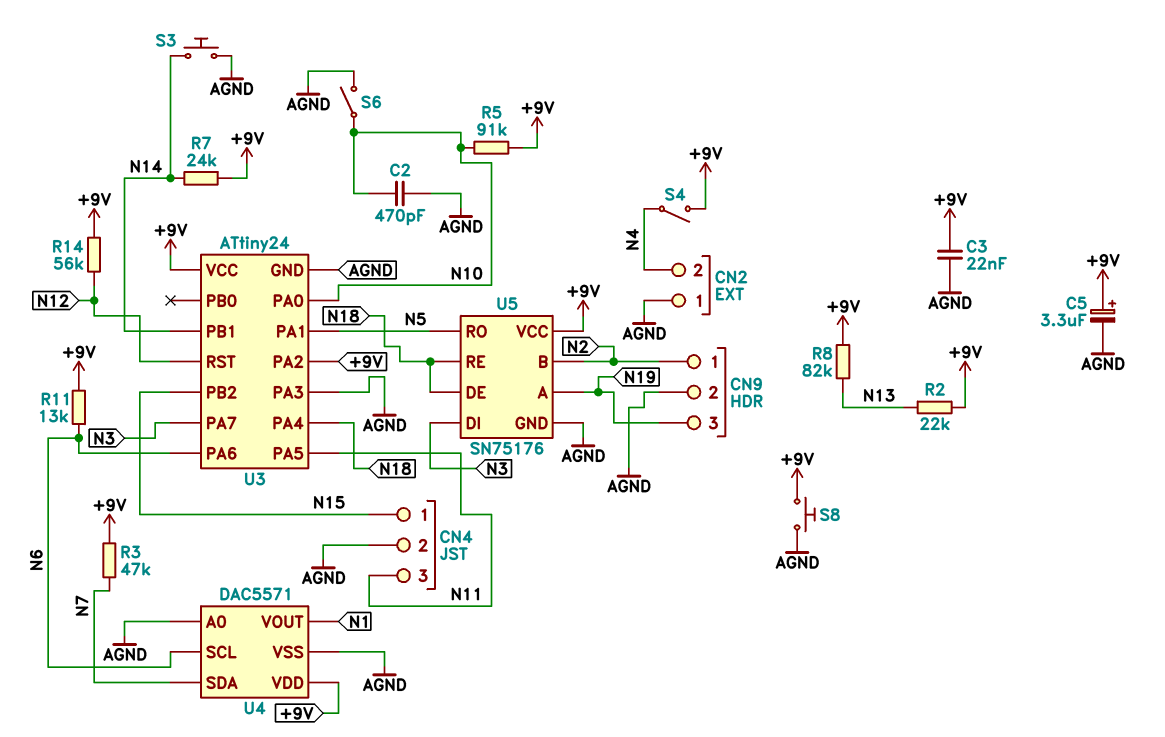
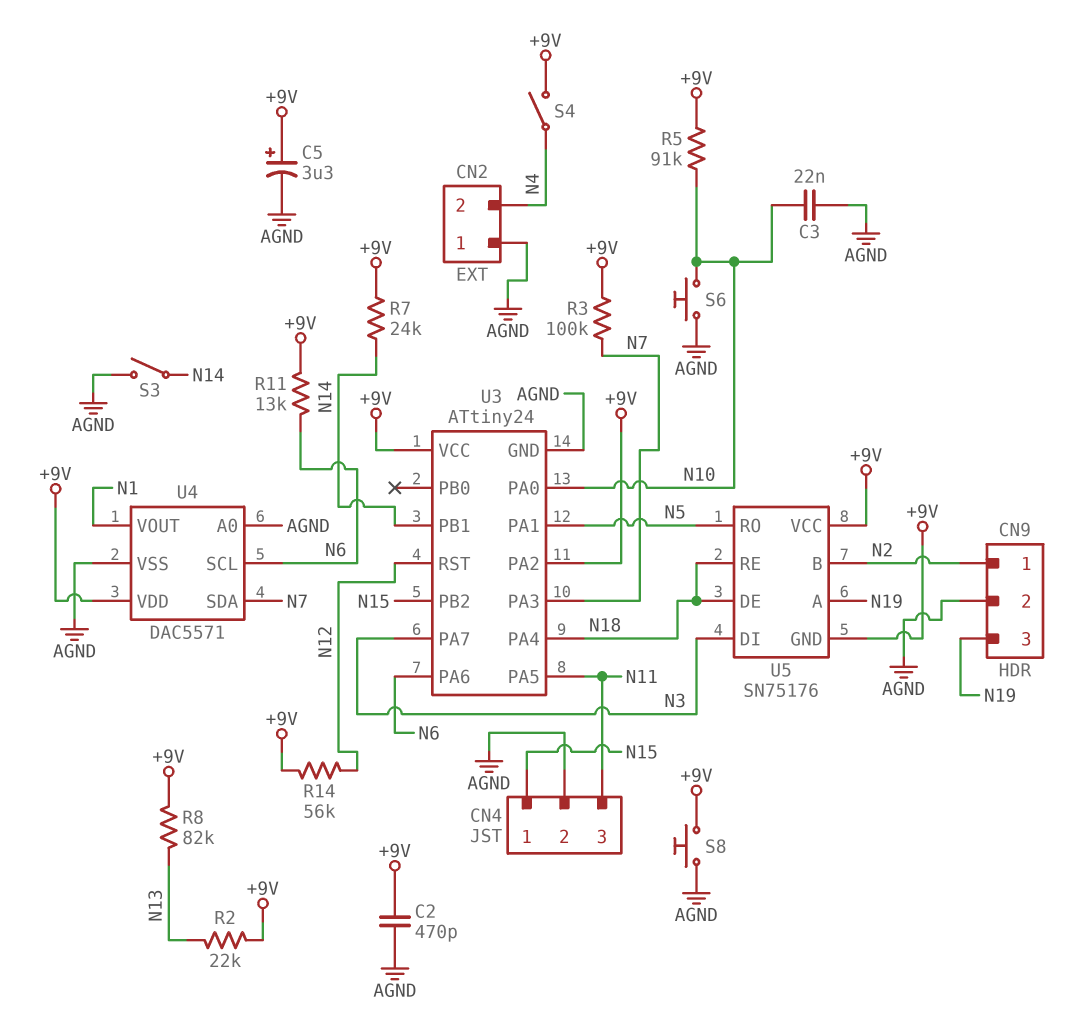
C2: 470pF (AGND, N10) -> 470pF (+9V, AGND)
C3: 22nF (+9V, AGND) -> 22nF (AGND, N10)
R3: 47k (+9V, N7) -> 100k (+9V, N7)
S3: button (AGND, N14) -> switch (AGND, N14)
S6: switch (AGND, N10) -> button (AGND, N10)
U3 pin PA3: AGND -> N7
U5 pin GND: AGND -> +9V

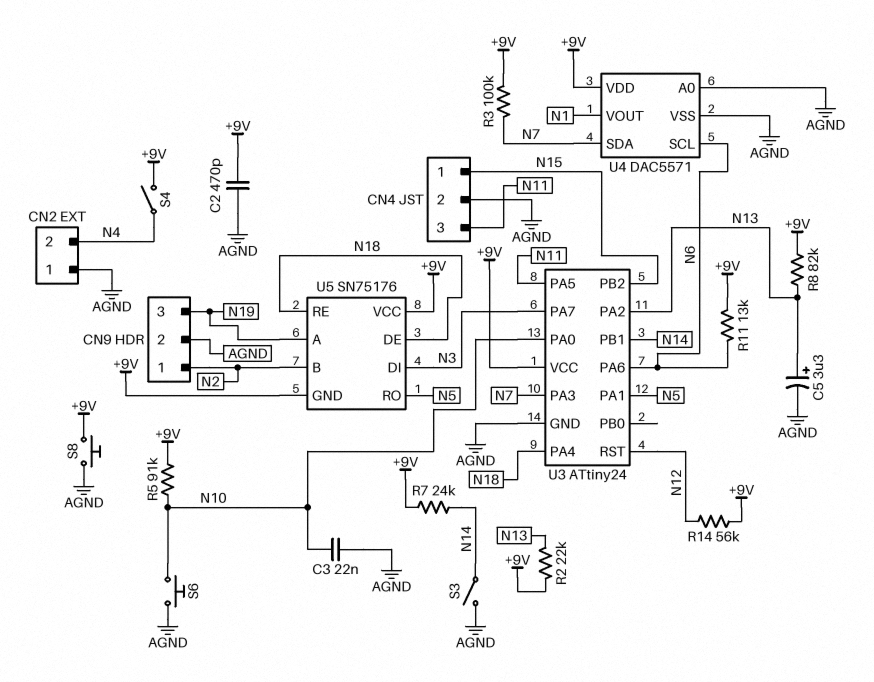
C5: 3.3uF (plus +9V, minus AGND) -> 3.3uF (plus N13, minus AGND)
U3 pin PA2: +9V -> N13

